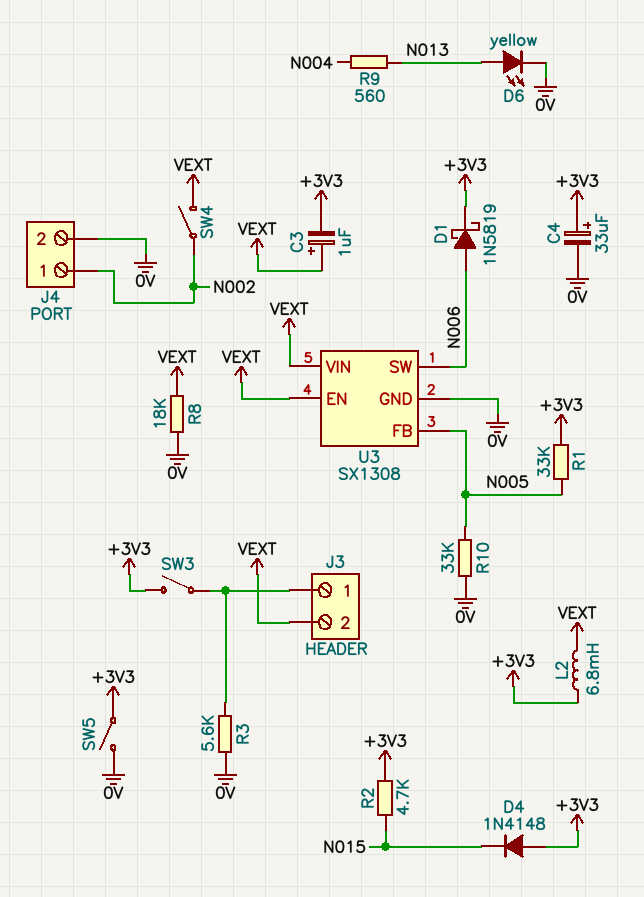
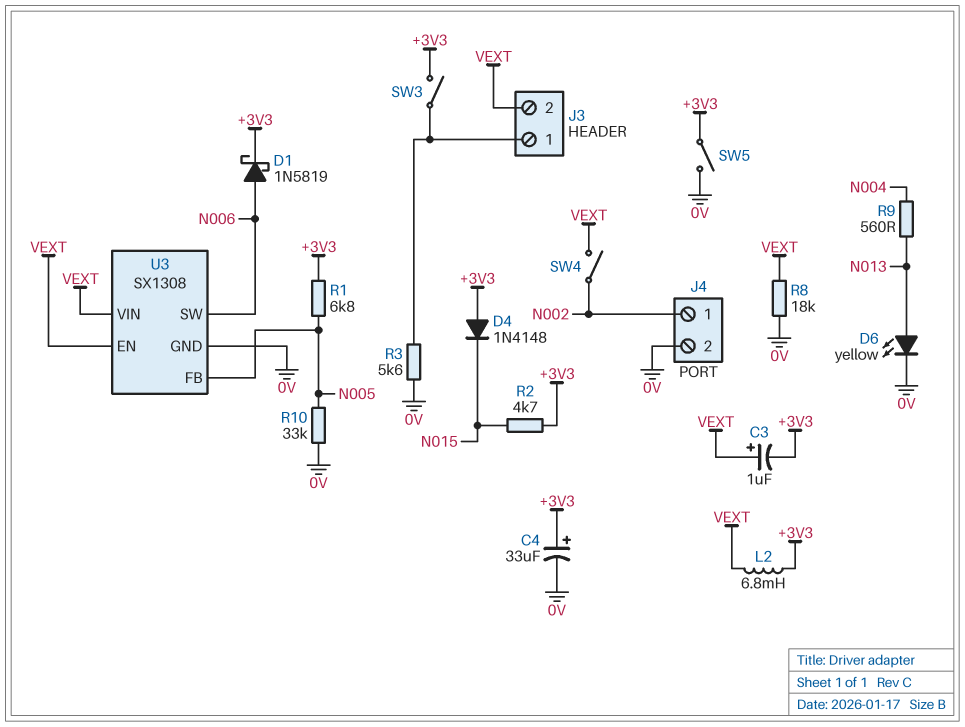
R1: 33k (+3V3, N005) -> 6.8k (+3V3, N005)

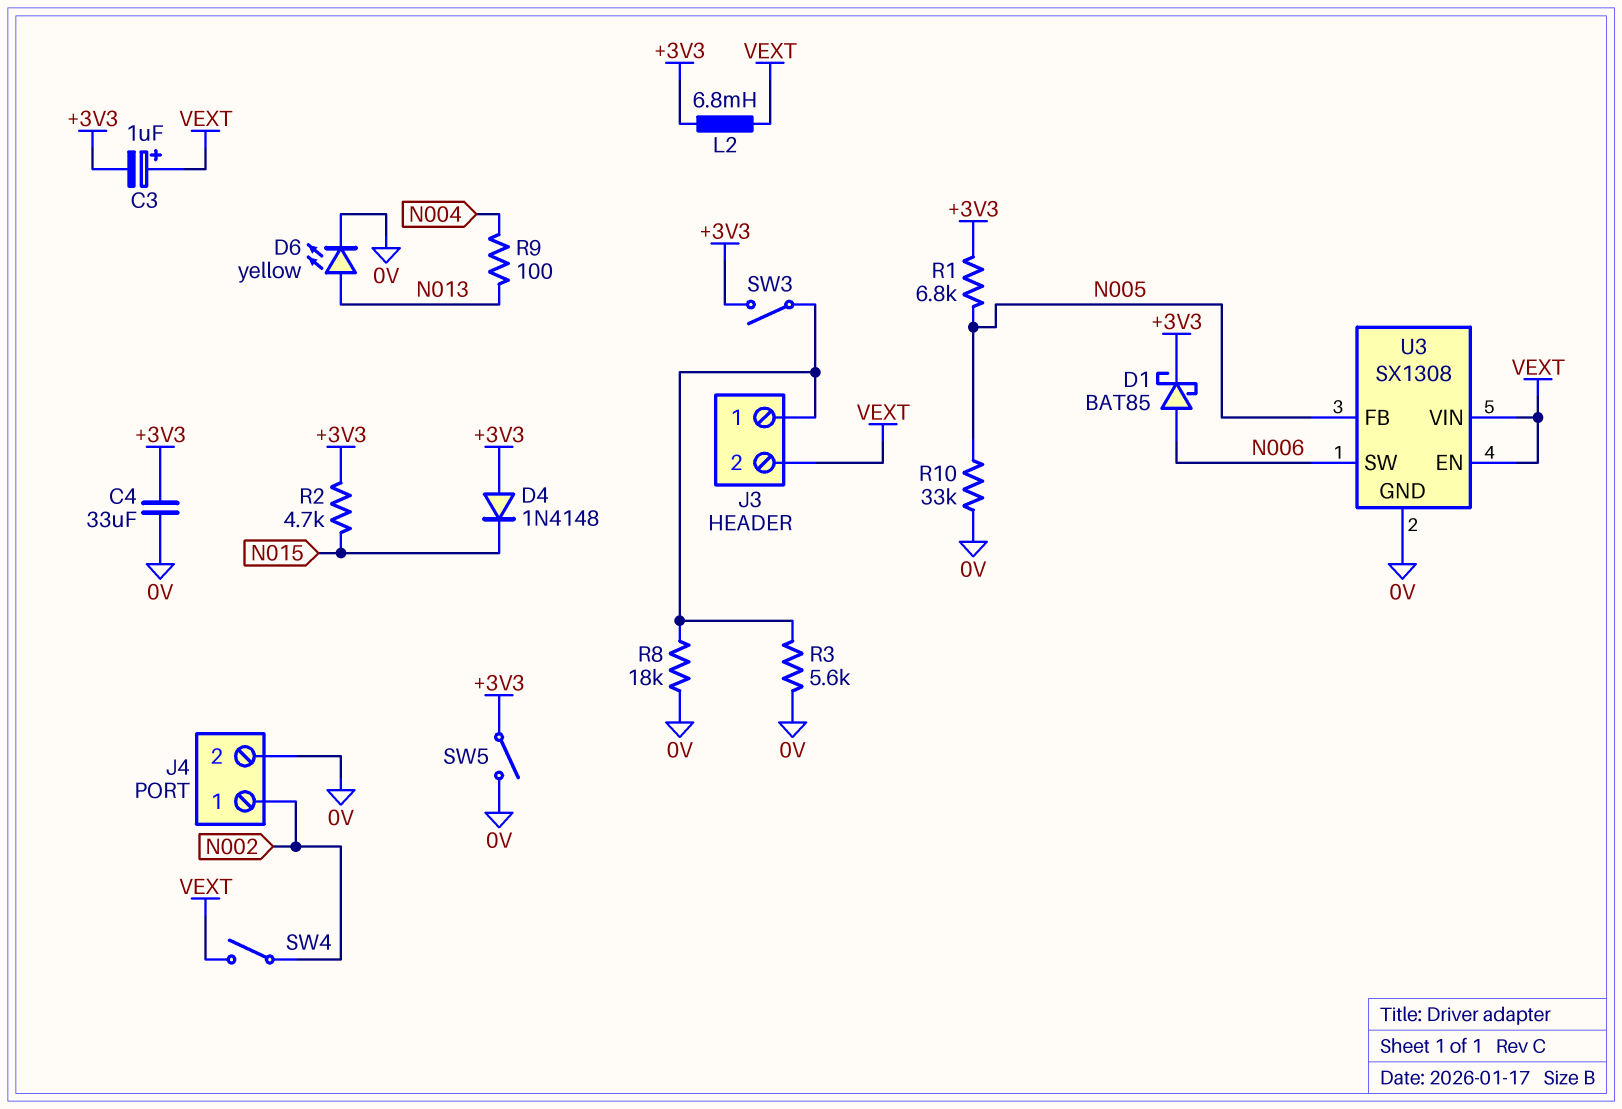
C4: 33uF (plus +3V3, minus 0V) -> 33uF (+3V3, 0V)
D1: schottky 1N5819 (A N006, K +3V3) -> schottky BAT85 (A N006, K +3V3)
R8: 18k (0V, VEXT) -> 18k (0V, J3/1)
R9: 560 (N004, N013) -> 100 (N004, N013)

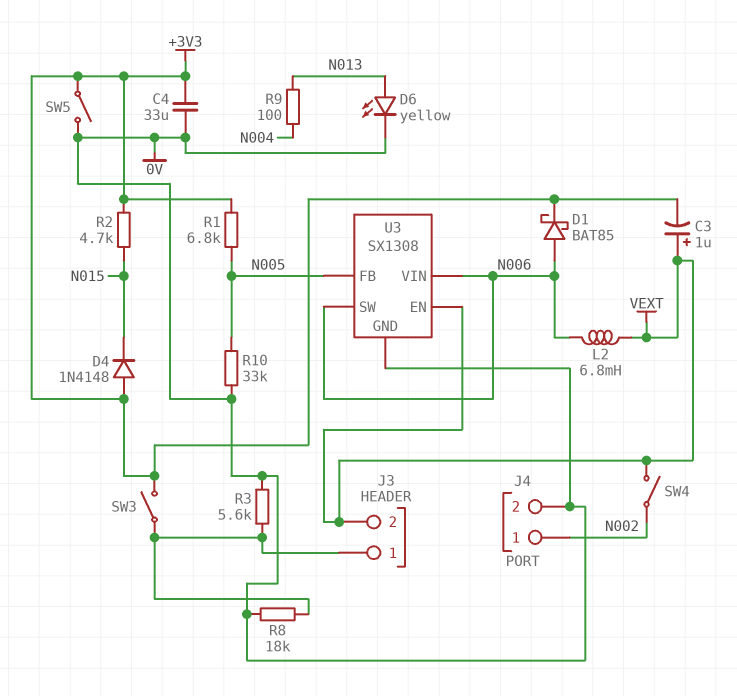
L2: 6.8mH (+3V3, VEXT) -> 6.8mH (N006, VEXT)
U3 pin VIN: VEXT -> N006

